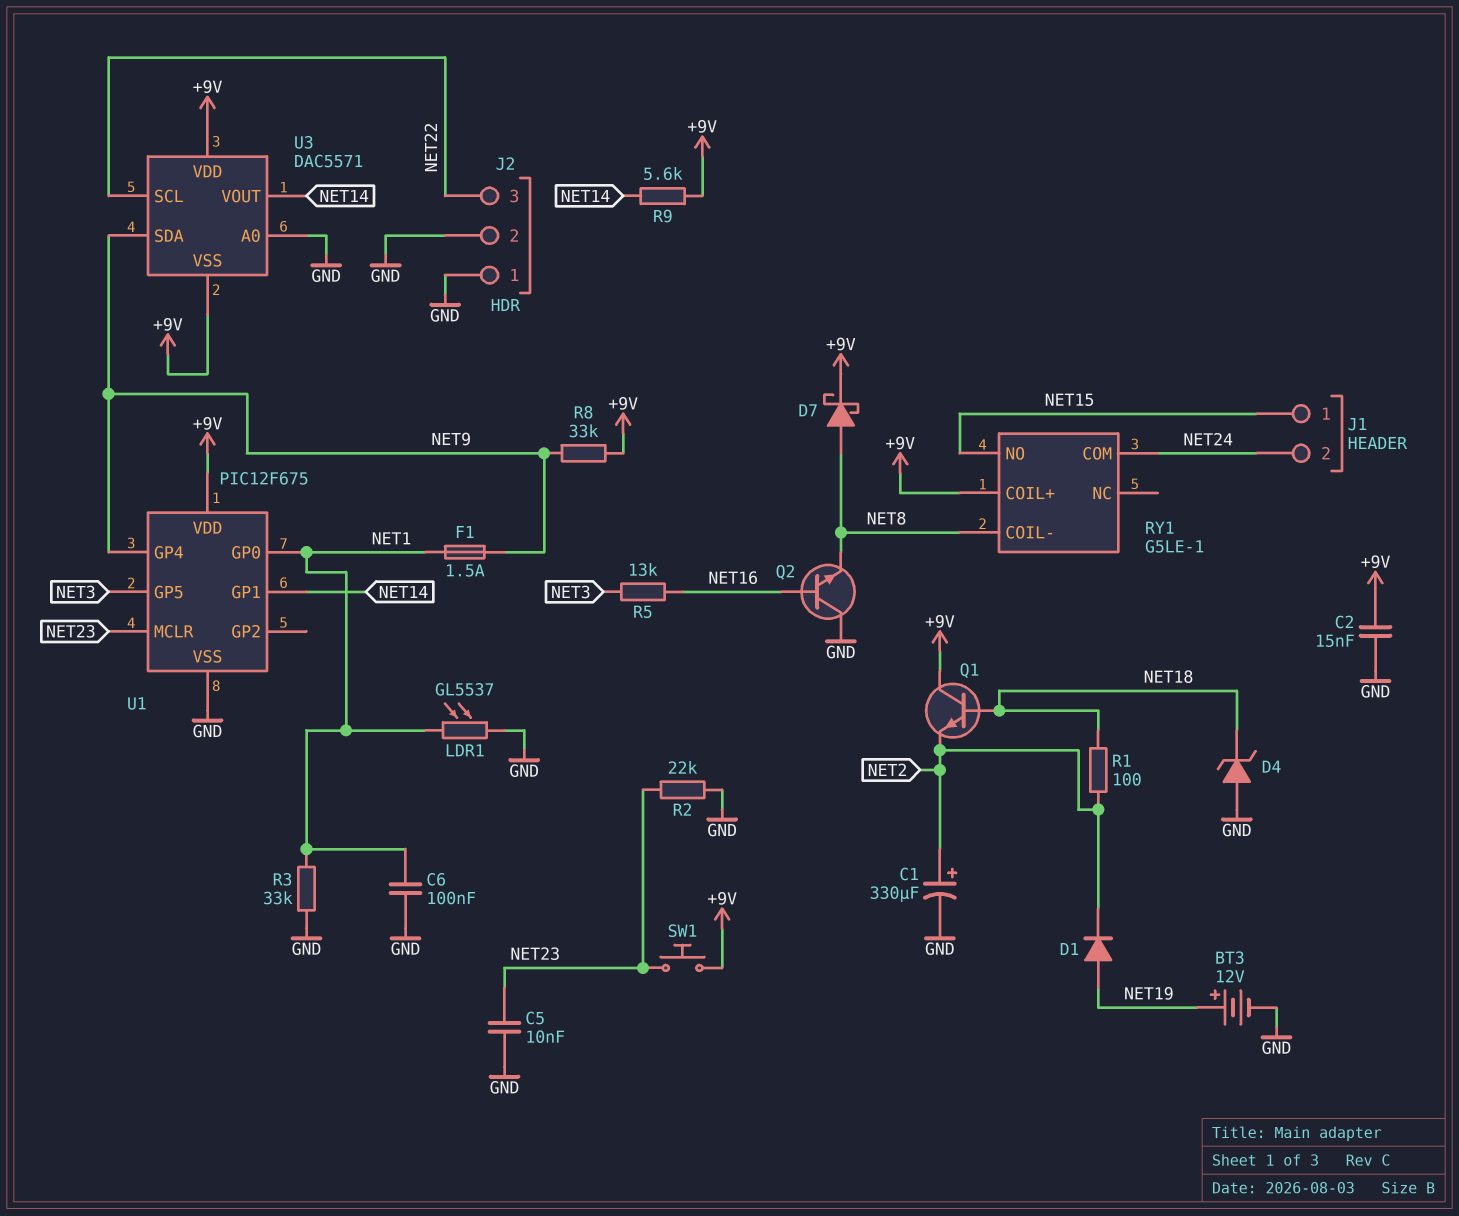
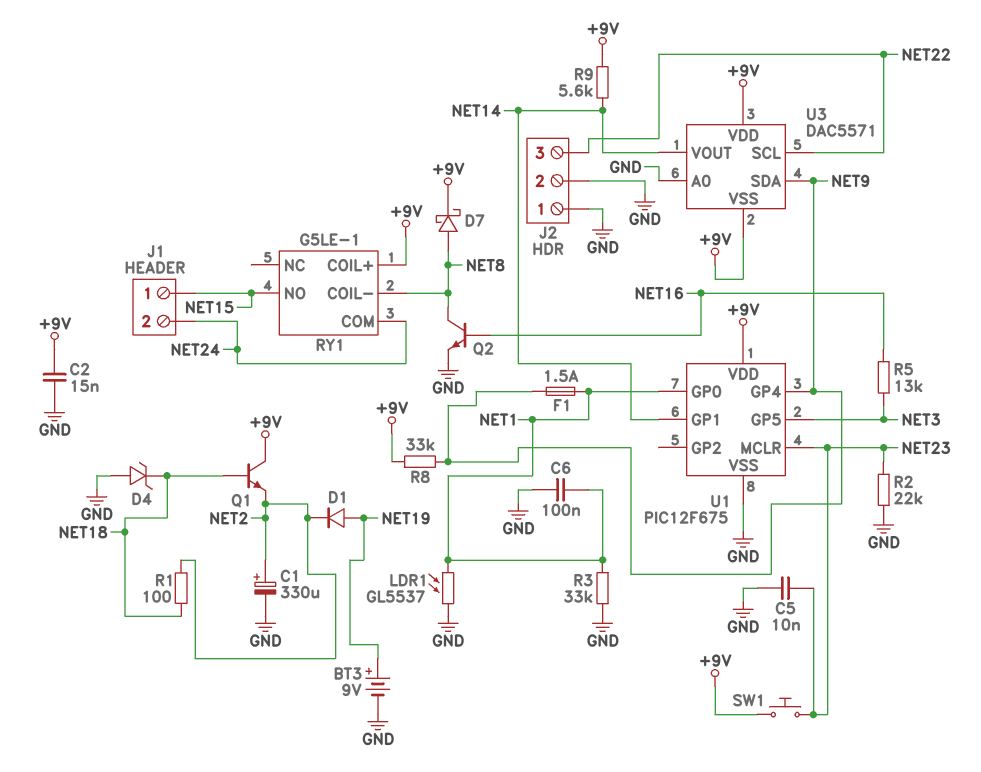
BT3: 12V (plus NET19, minus GND) -> 9V (plus NET19, minus GND)
Q2: NPN (B NET16, C GND, E NET8) -> NPN (B NET16, C NET8, E GND)

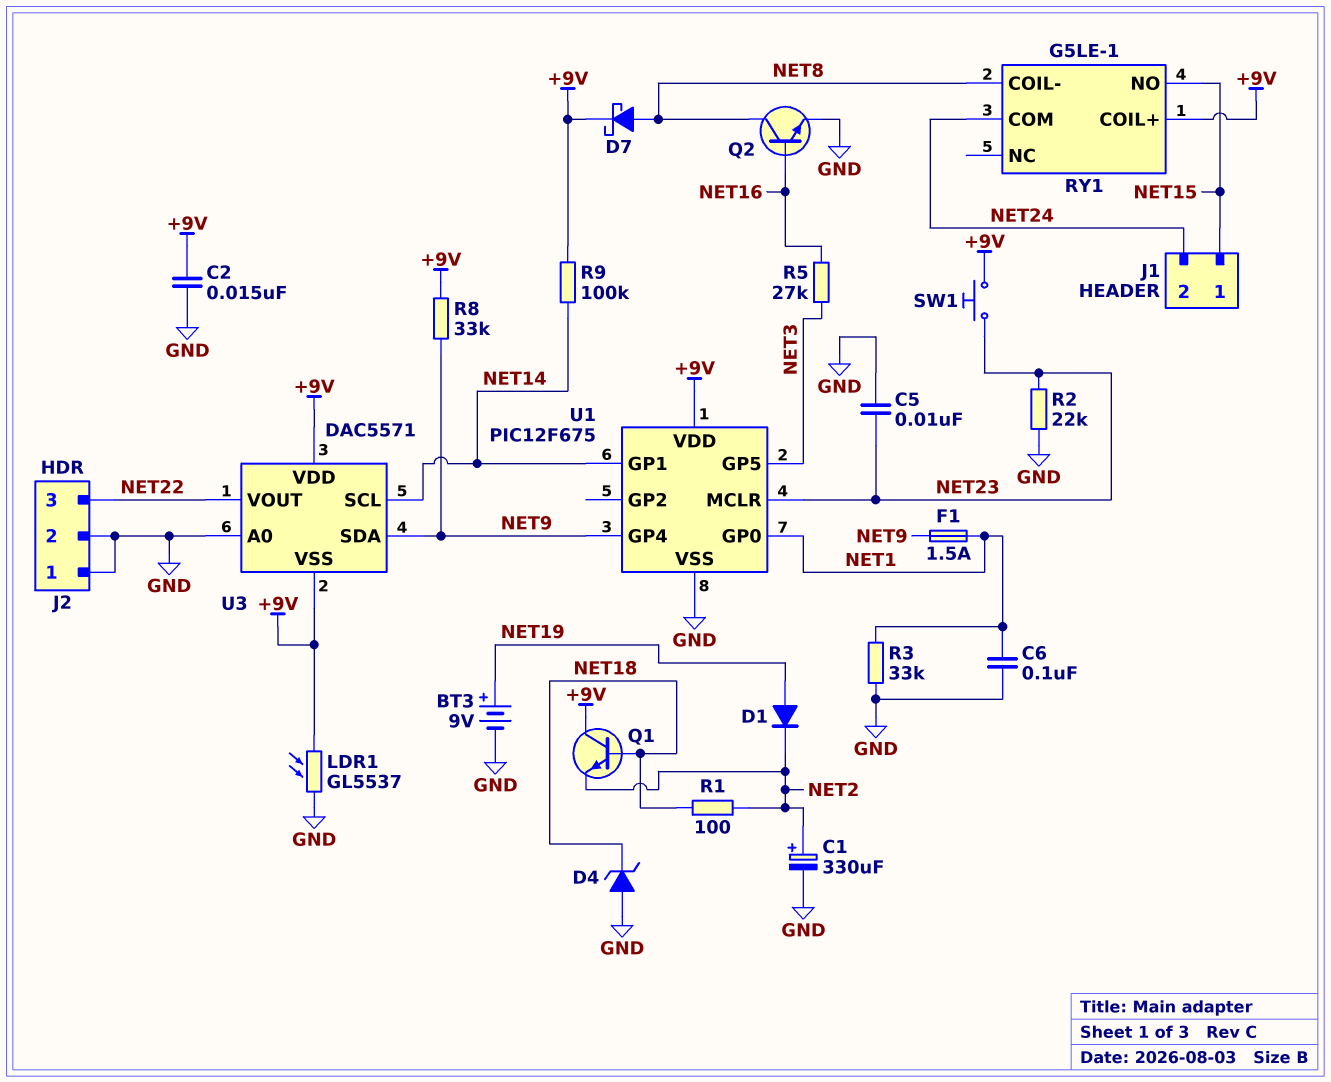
LDR1: GL5537 (GND, NET1) -> GL5537 (+9V, GND)
R5: 13k (NET3, NET16) -> 27k (NET3, NET16)
R9: 5.6k (+9V, NET14) -> 100k (+9V, NET14)
U3 pin SCL: NET22 -> NET14
U3 pin VOUT: NET14 -> NET22

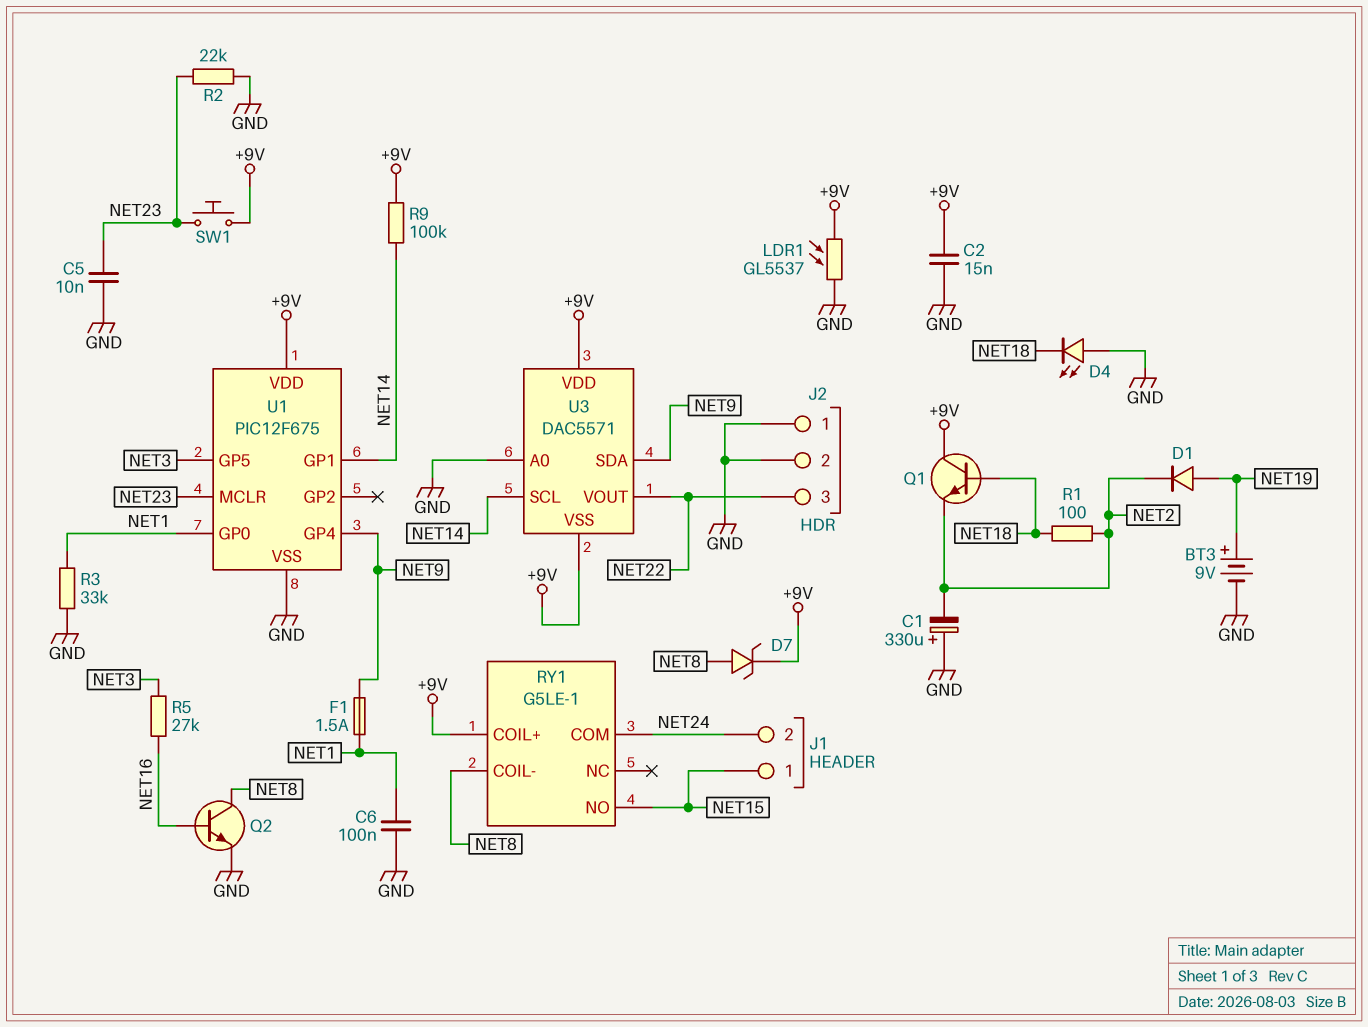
C1: 330uF (plus NET2, minus GND) -> 330uF (plus GND, minus NET2)
D4: zener (A GND, K NET18) -> LED (A GND, K NET18)
D7: schottky (A NET8, K +9V) -> zener (A NET8, K +9V)
R8: 33k (+9V, NET9) -> none

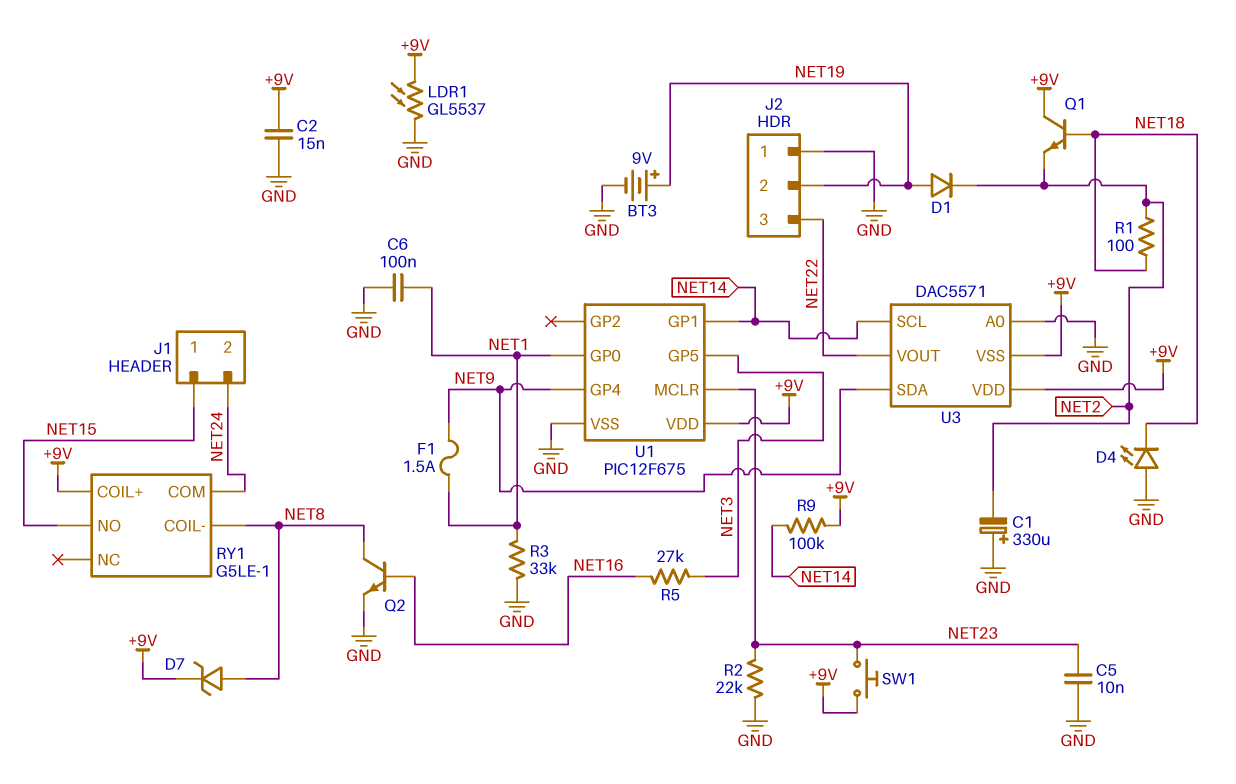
J2 pin 2: GND -> NET19

